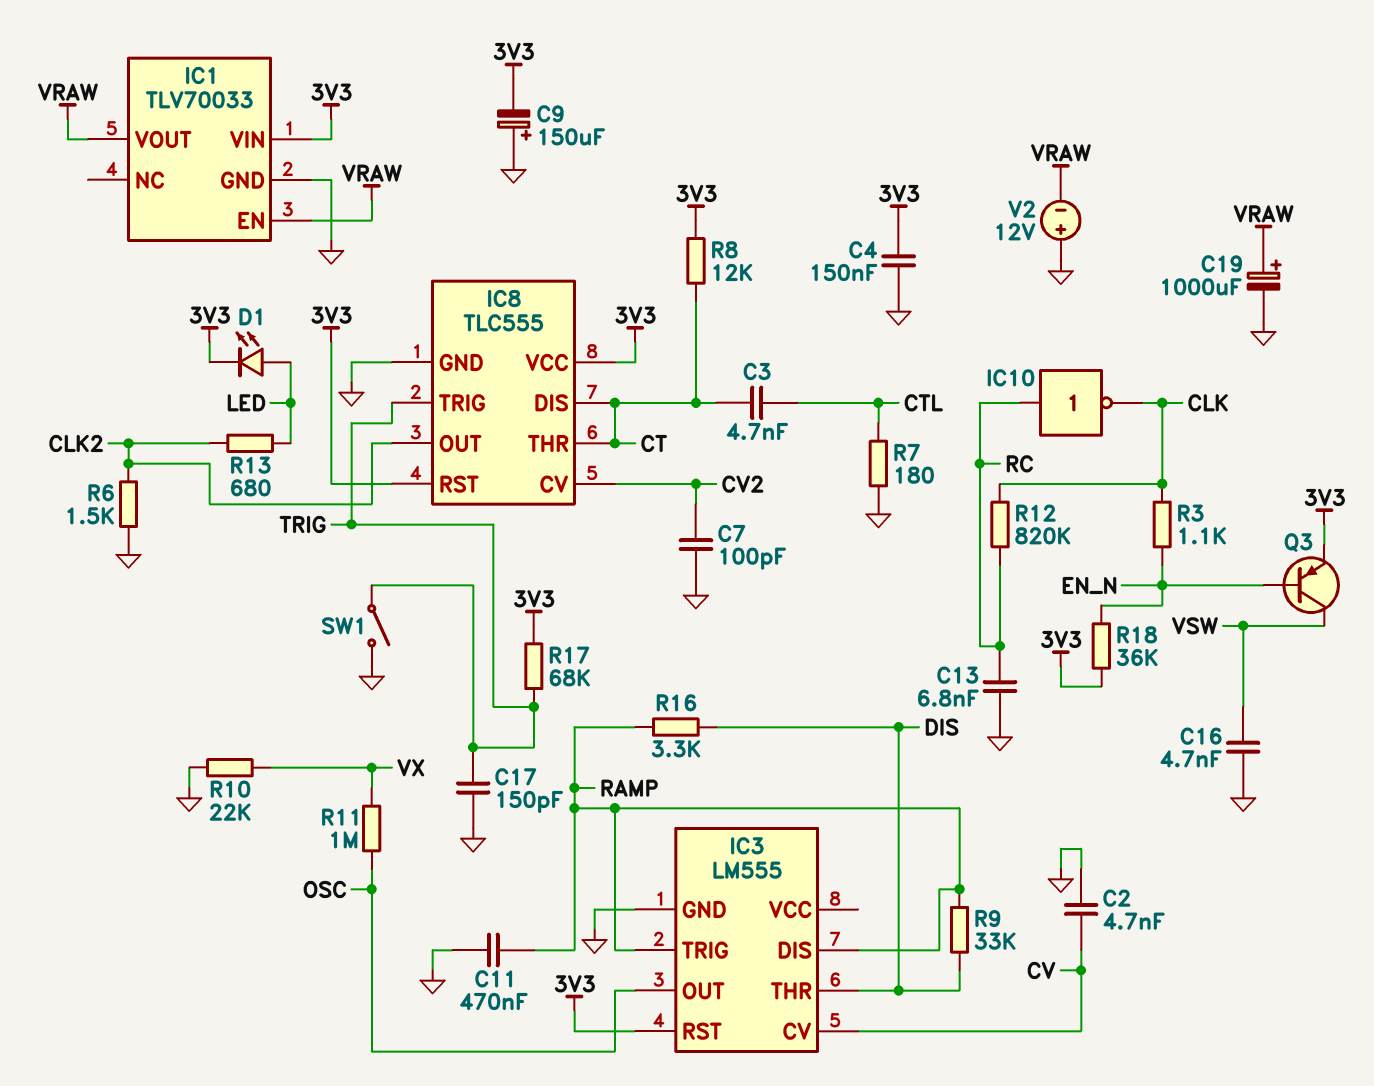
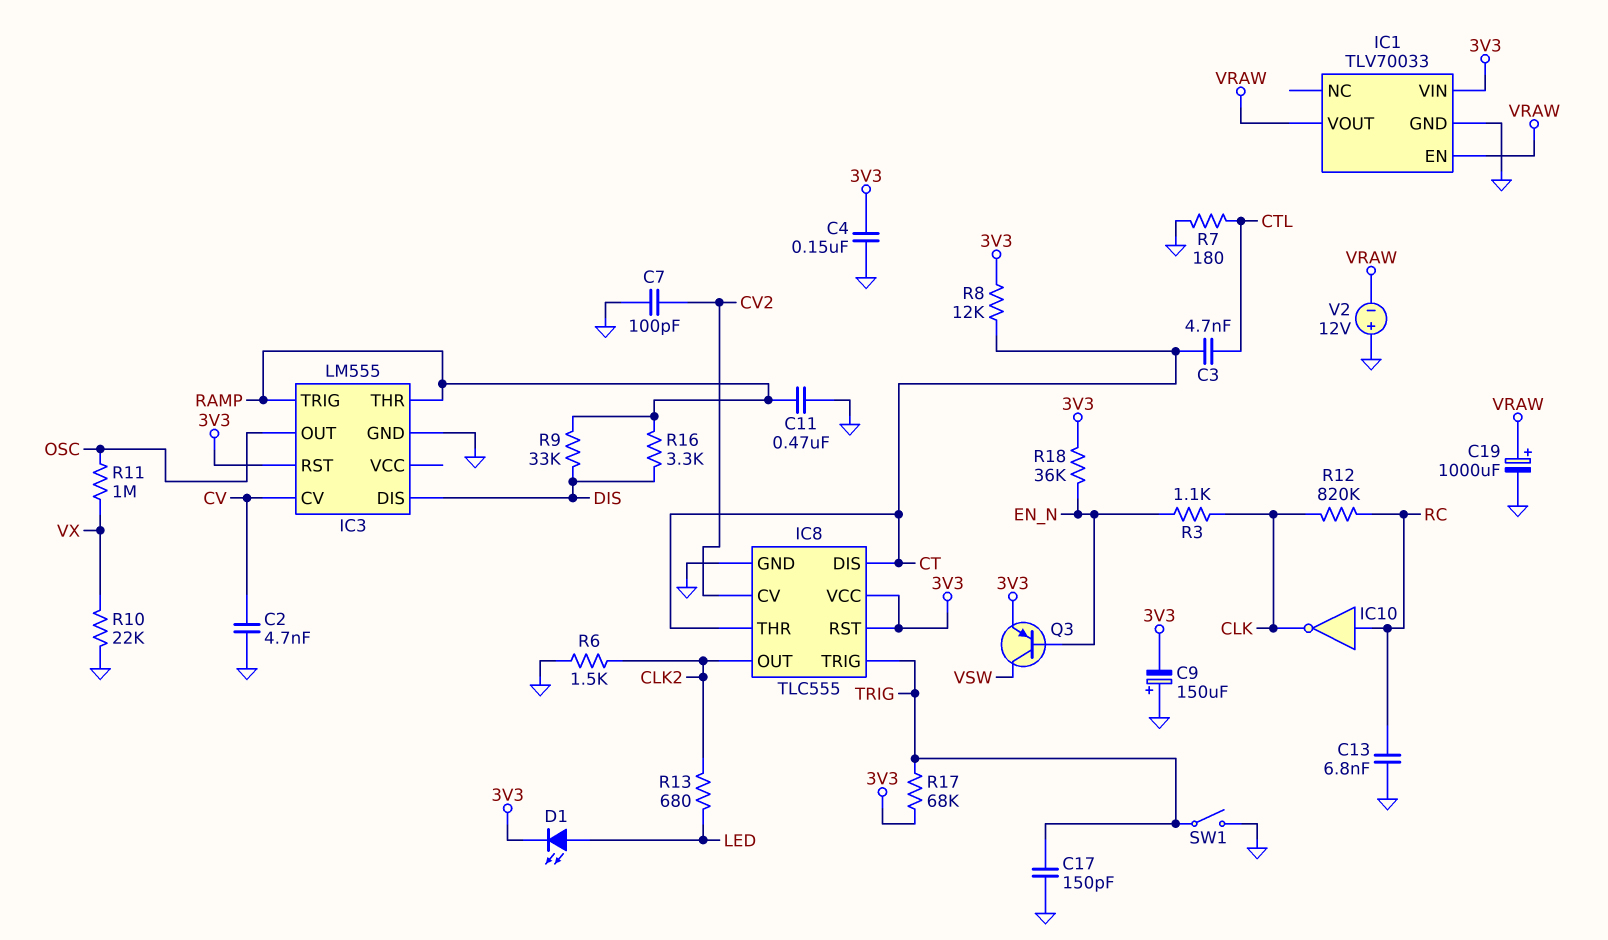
C16: 4.7nF (GND, VSW) -> none
IC3 pin DIS: RAMP -> DIS
IC3 pin THR: DIS -> RAMP

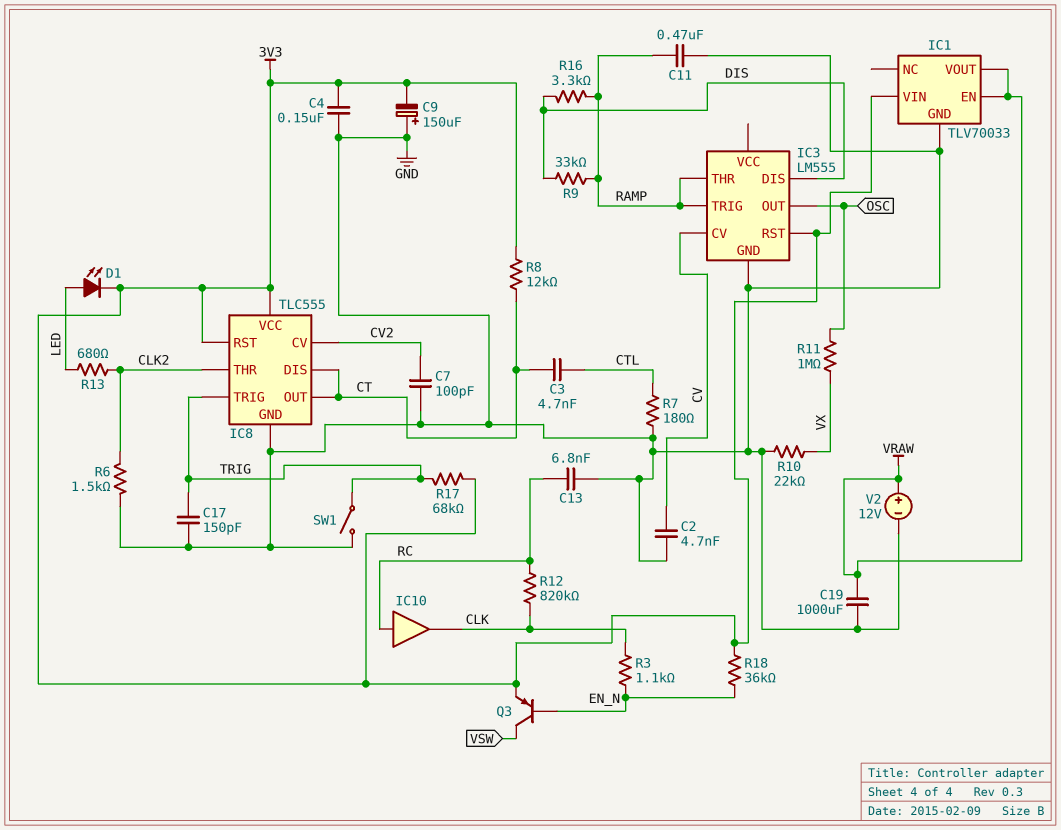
C19: 1000uF (plus VRAW, minus GND) -> 1000uF (GND, VRAW)
IC8 pin OUT: CLK2 -> CT
IC8 pin THR: CT -> CLK2
IC10: NOT (in RC, out CLK) -> buffer (in RC, out CLK)
V2: 12V (plus GND, minus VRAW) -> 12V (plus VRAW, minus GND)

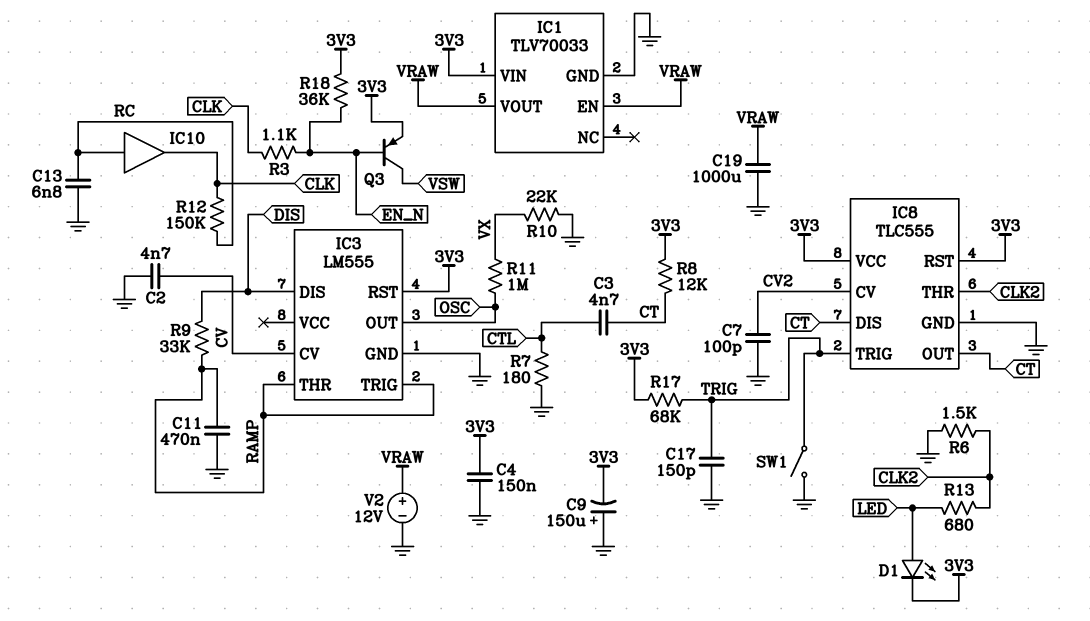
R12: 820k (CLK, RC) -> 150k (CLK, RC)
R16: 3.3k (DIS, RAMP) -> none

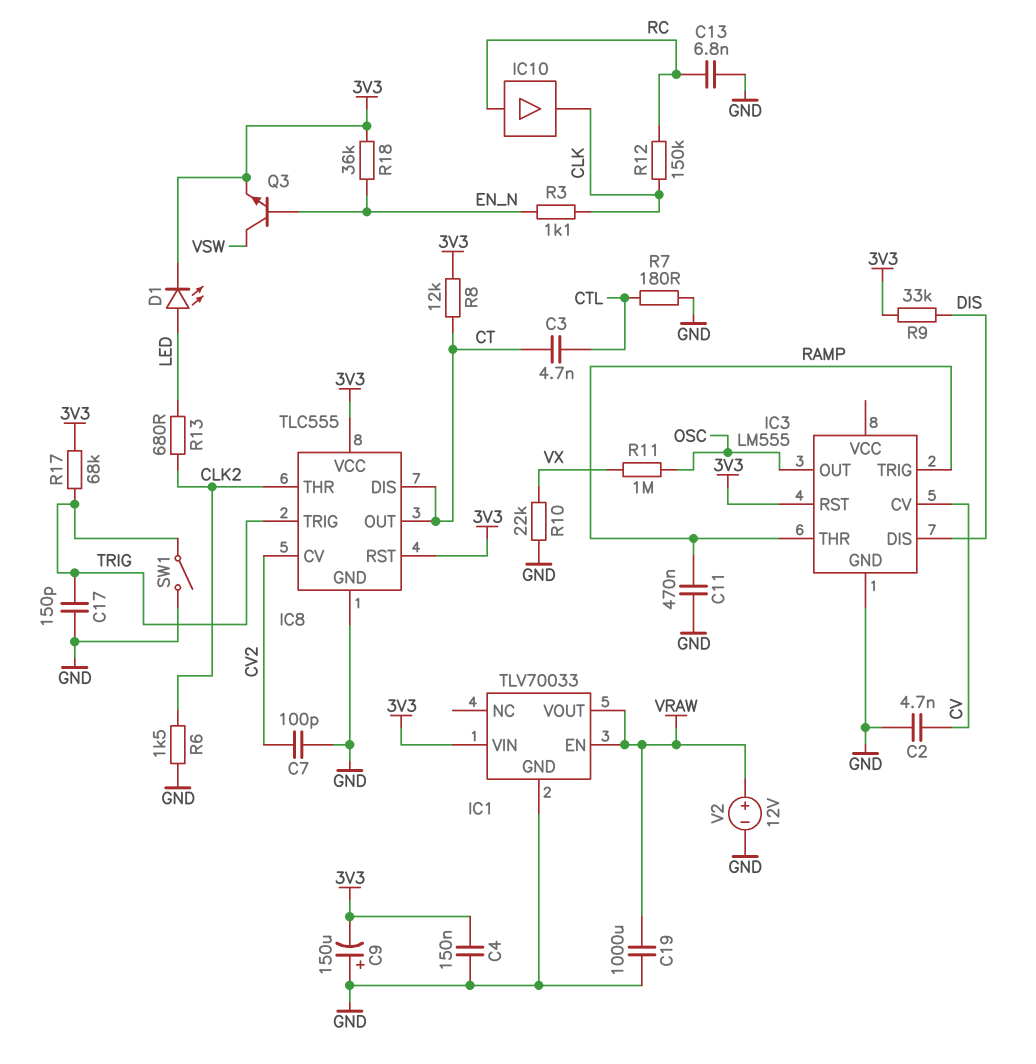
Q3: PNP (B EN_N, C VSW, E 3V3) -> NPN (B EN_N, C VSW, E 3V3)
R9: 33k (DIS, RAMP) -> 33k (3V3, DIS)

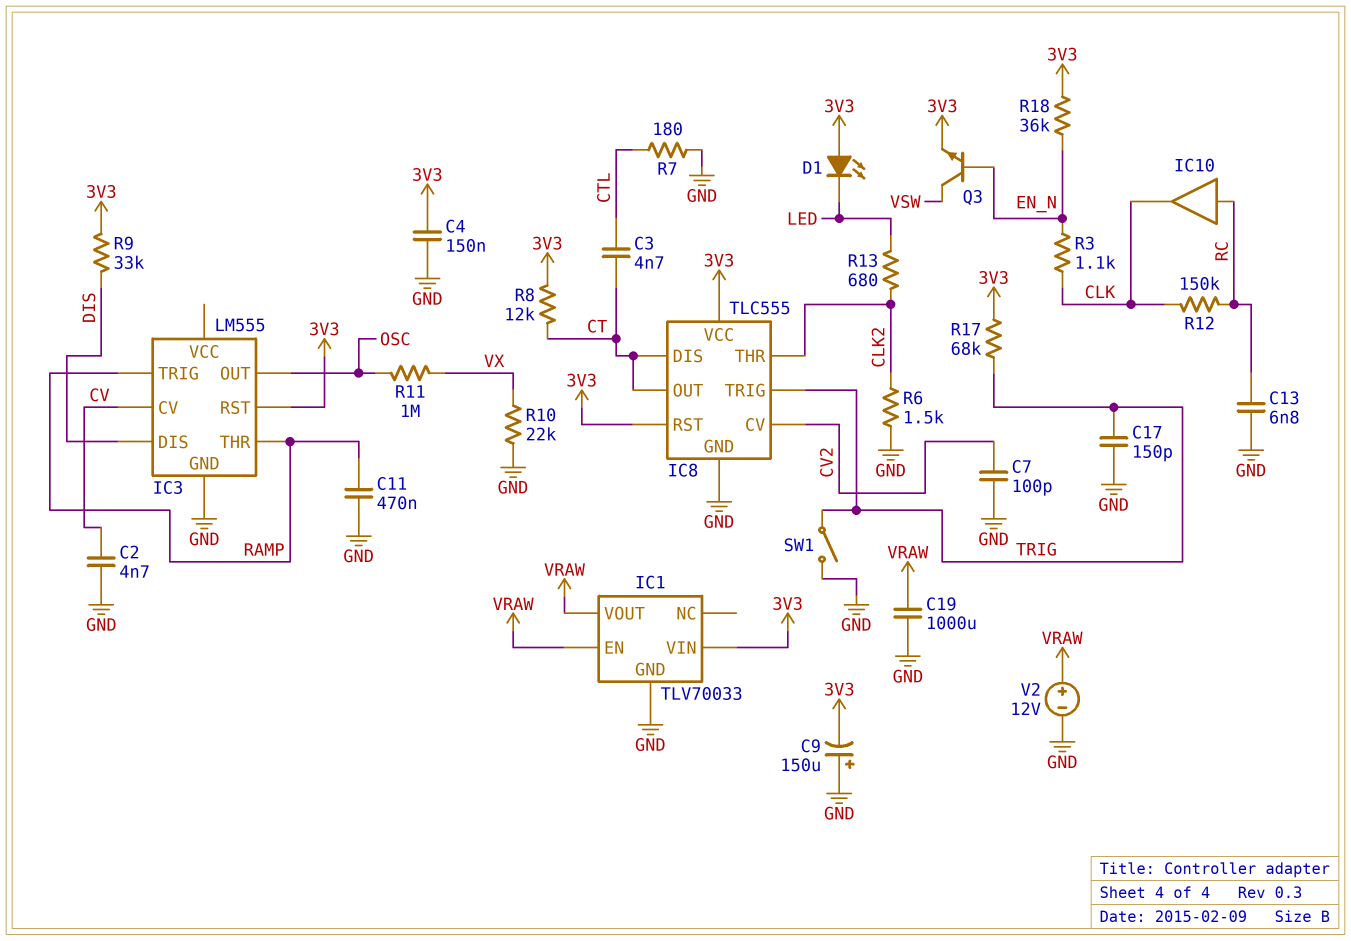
D1: LED (A LED, K 3V3) -> LED (A 3V3, K LED)

